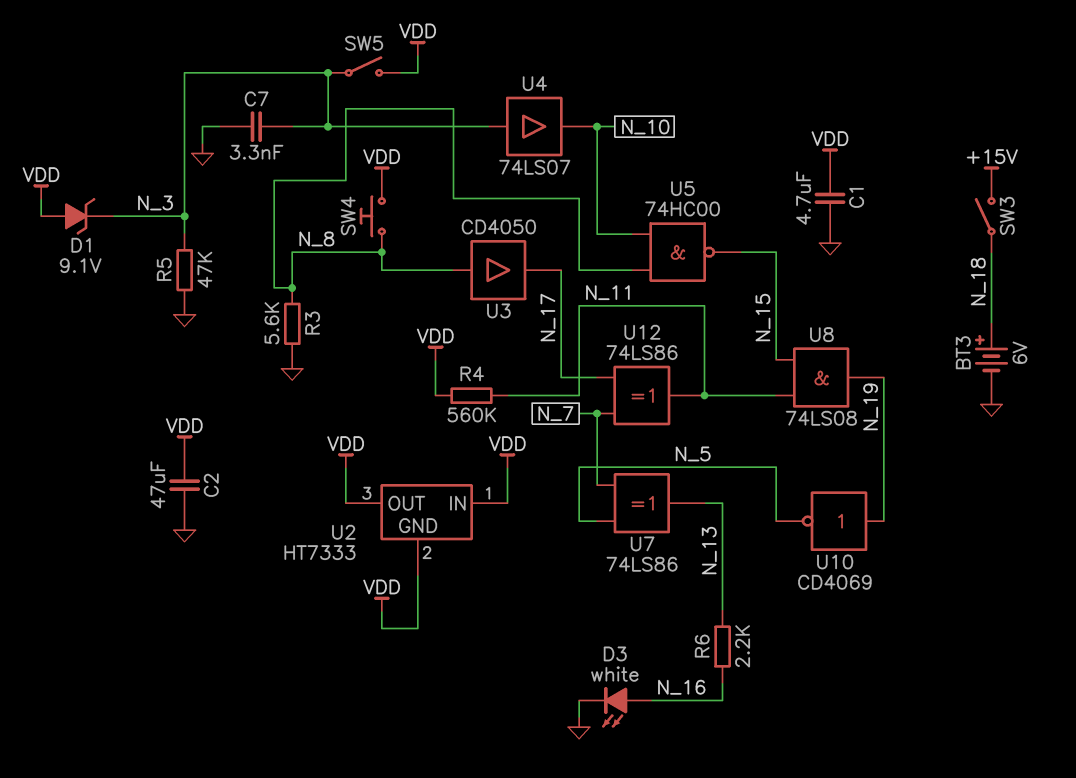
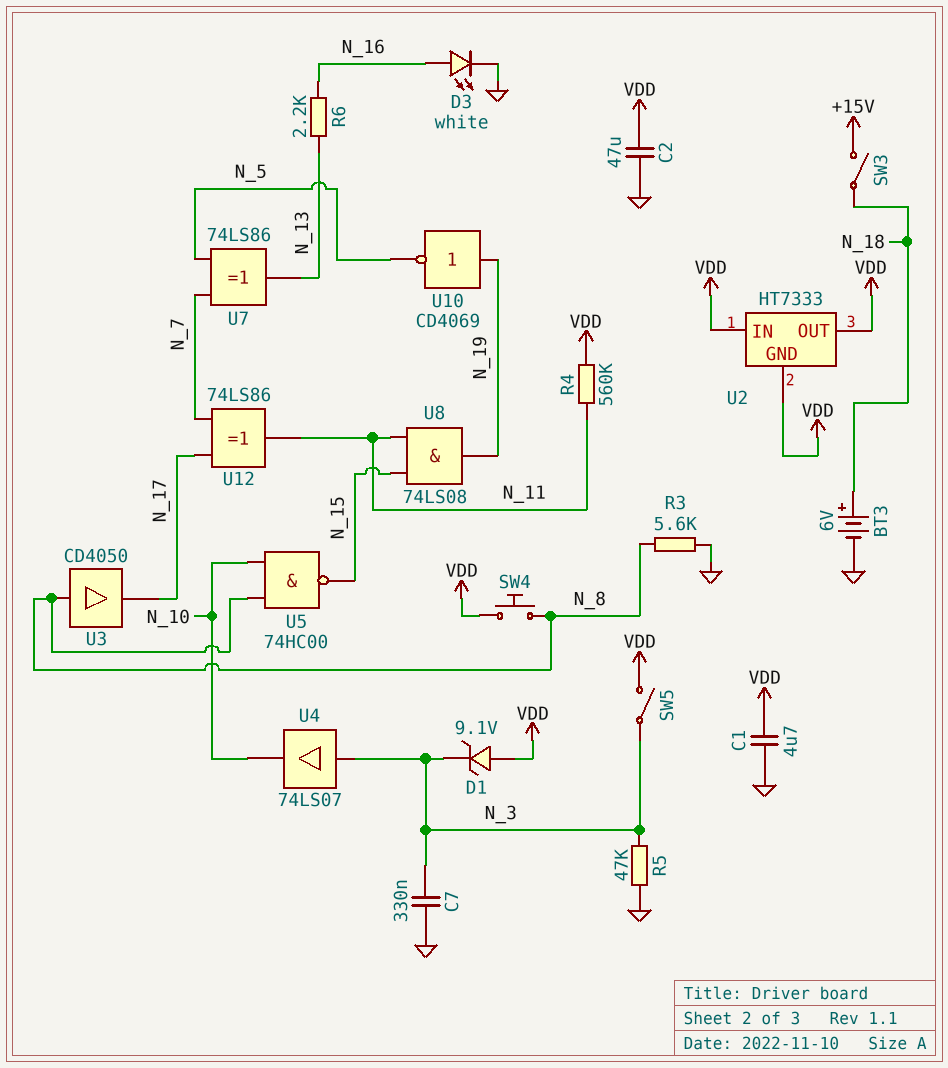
C7: 3.3nF (GND, N_3) -> 330nF (GND, N_3)

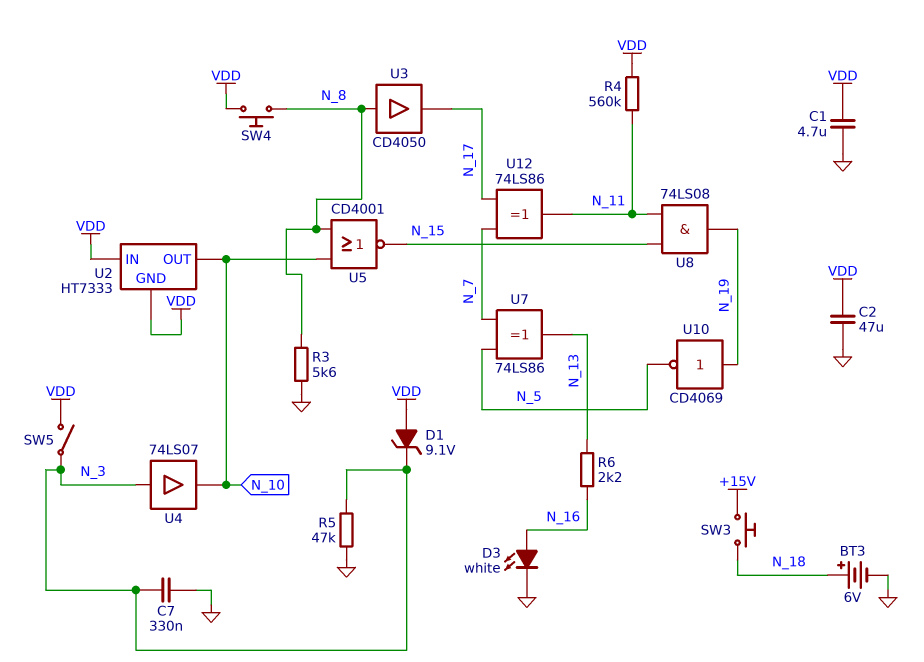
SW3: switch (+15V, N_18) -> button (+15V, N_18)
U2 pin OUT: VDD -> N_10
U5: NAND 74HC00 (in N_8, in N_10, out N_15) -> NOR CD4001 (in N_8, in N_10, out N_15)

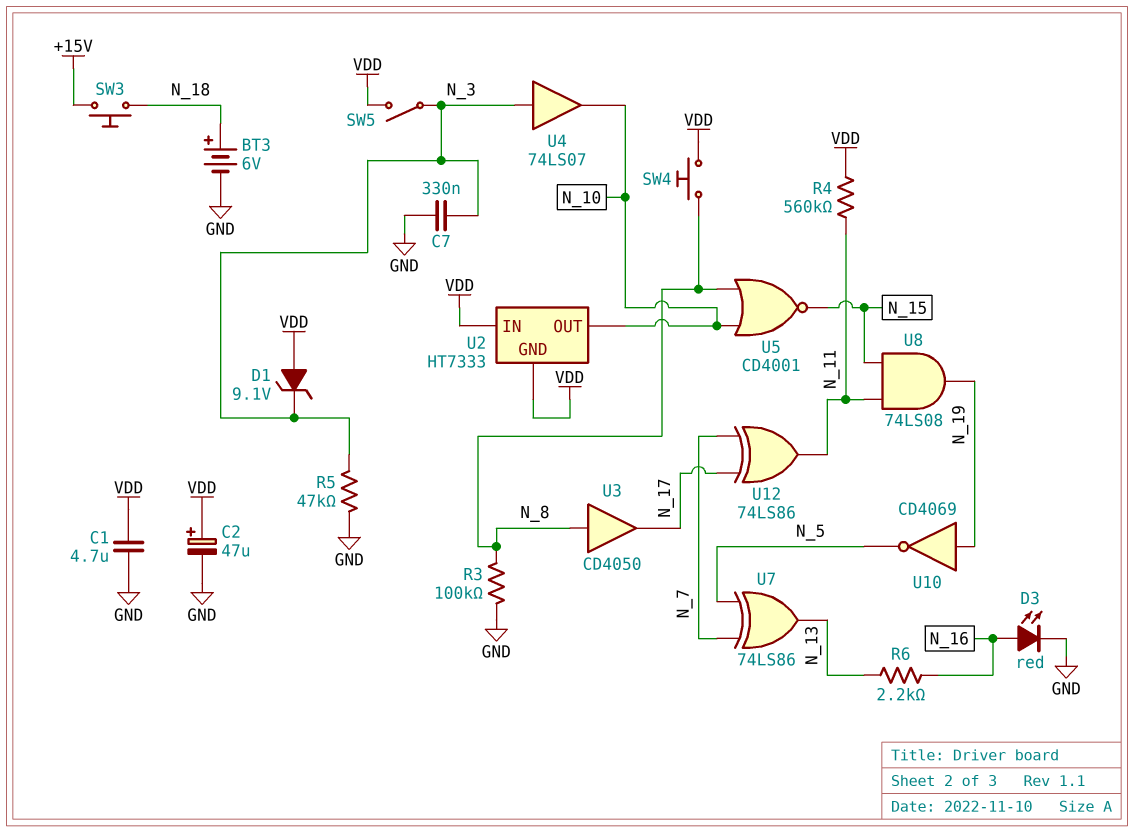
C2: 47uF (GND, VDD) -> 47uF (plus VDD, minus GND)
D3: LED white (A N_16, K GND) -> LED red (A N_16, K GND)
R3: 5.6k (GND, N_8) -> 100k (GND, N_8)

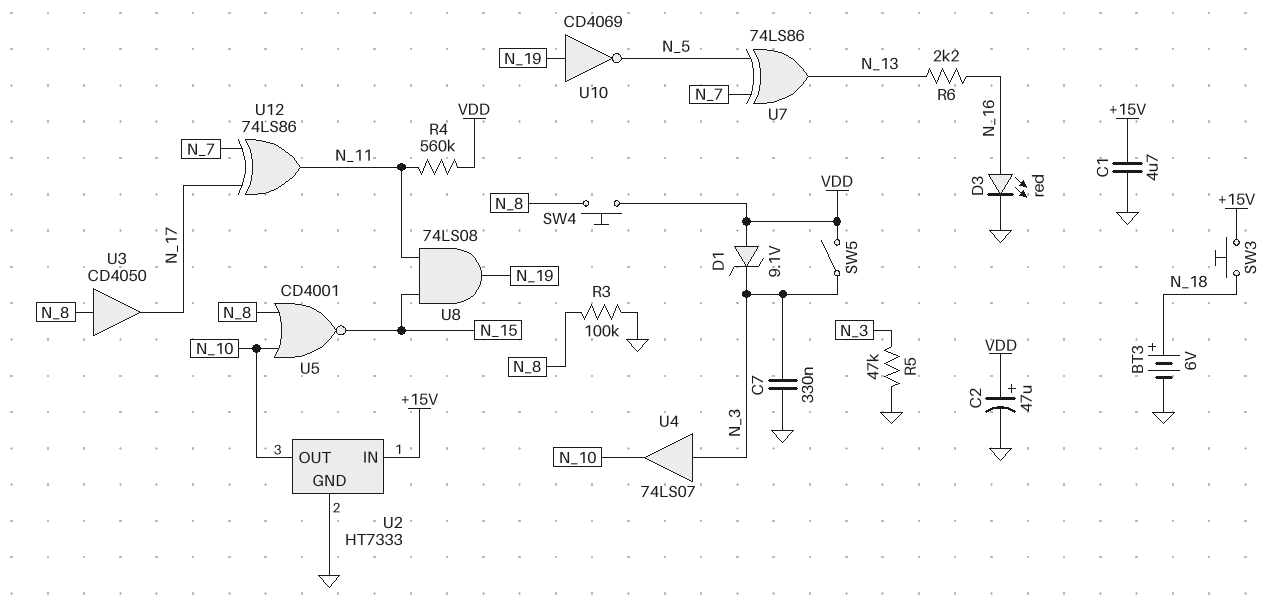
C1: 4.7uF (GND, VDD) -> 4.7uF (+15V, GND)
U2 pin GND: VDD -> GND
U2 pin IN: VDD -> +15V

